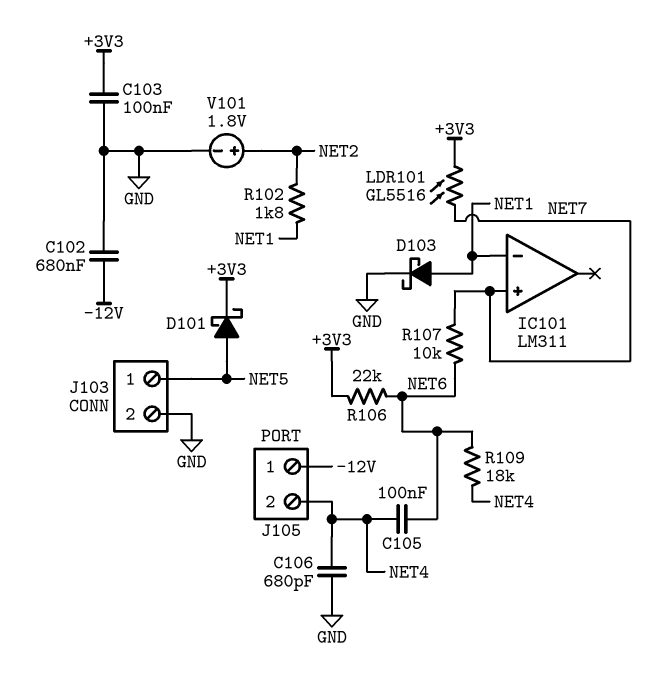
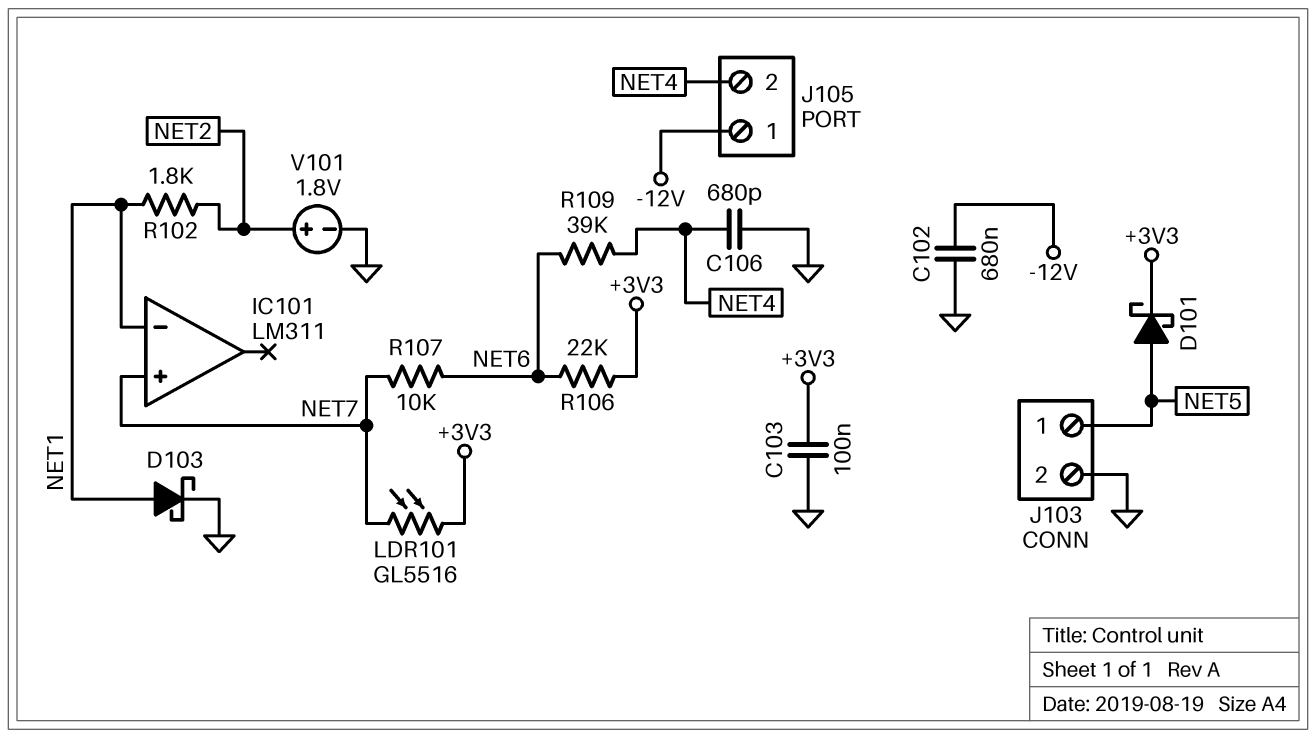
C105: 100nF (NET4, NET6) -> none
R109: 18k (NET4, NET6) -> 39k (NET4, NET6)

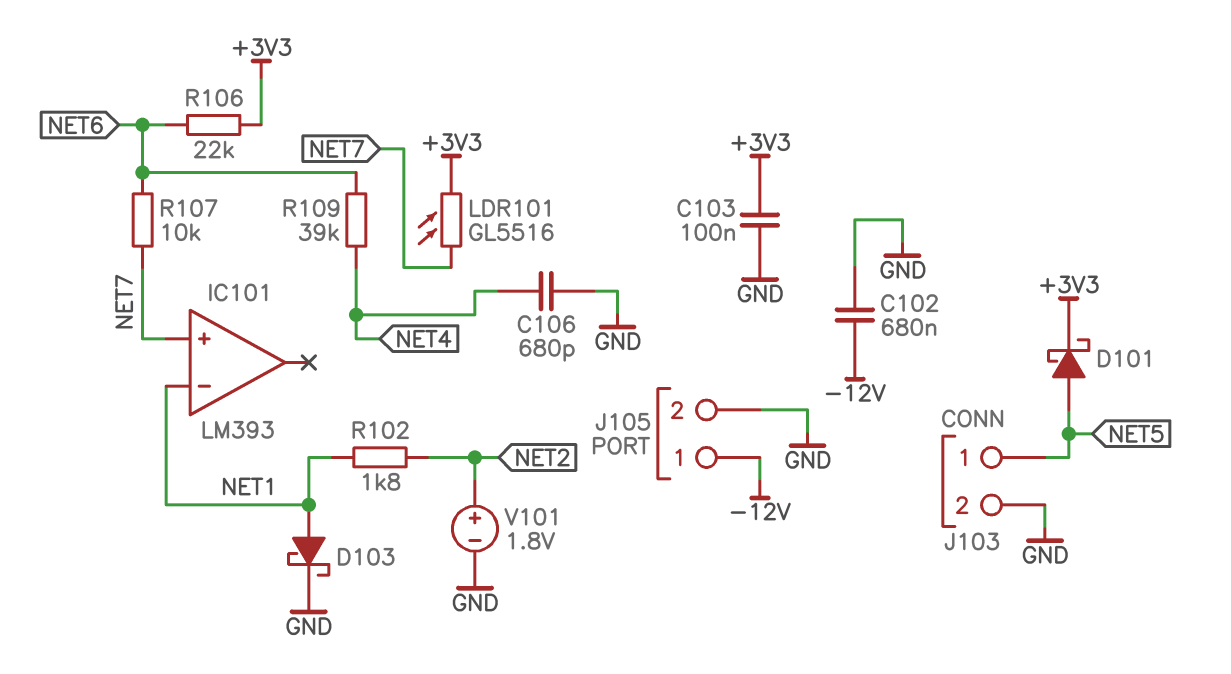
IC101: LM311 -> LM393
J105 pin 2: NET4 -> GND

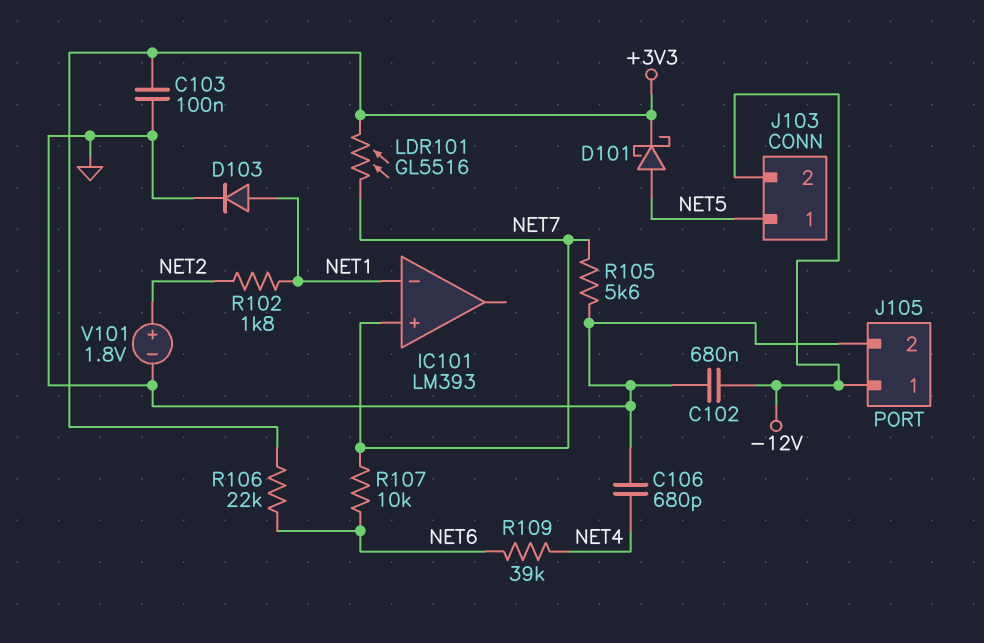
D103: schottky (A NET1, K GND) -> diode (A NET1, K GND)
J103 pin 2: GND -> -12V
R105: none -> 5.6k (GND, NET7)

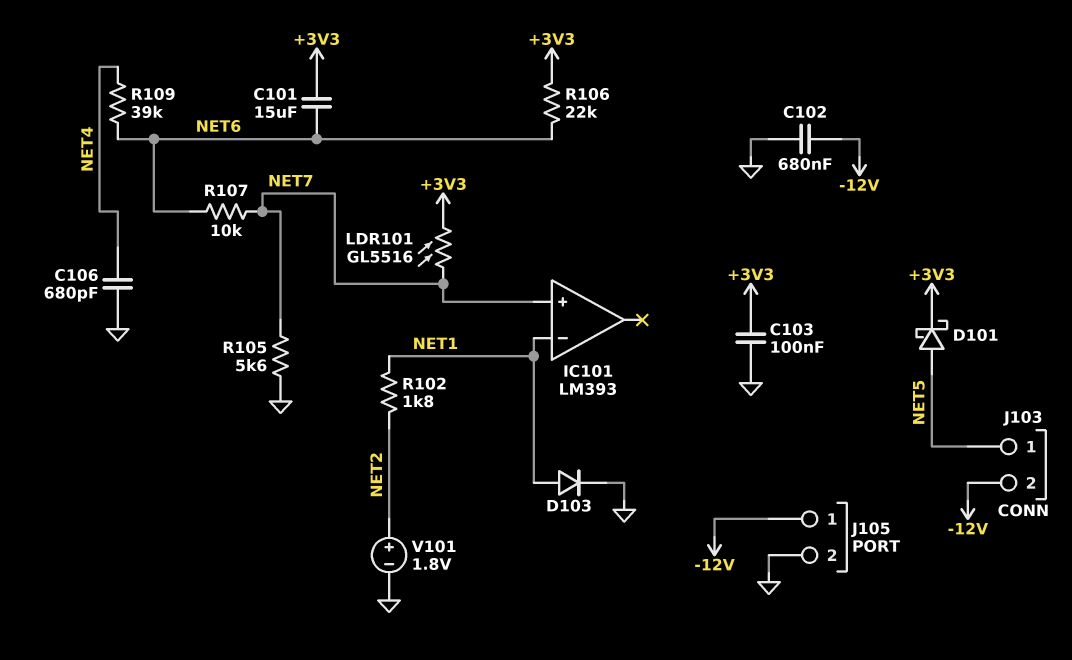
C101: none -> 15uF (+3V3, NET6)

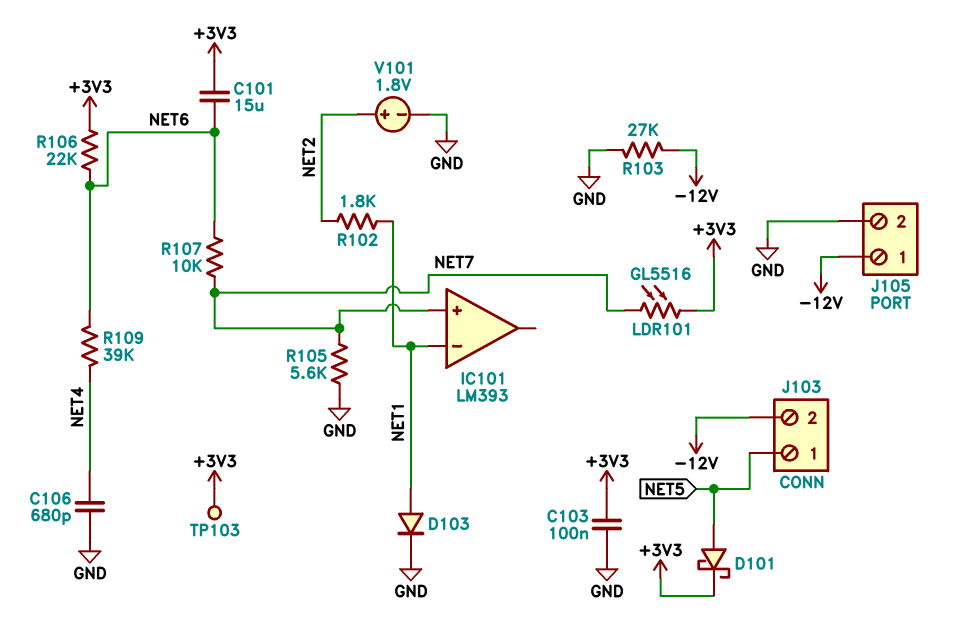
C102: 680nF (-12V, GND) -> none
R103: none -> 27k (-12V, GND)
TP103: none -> test point (+3V3)

